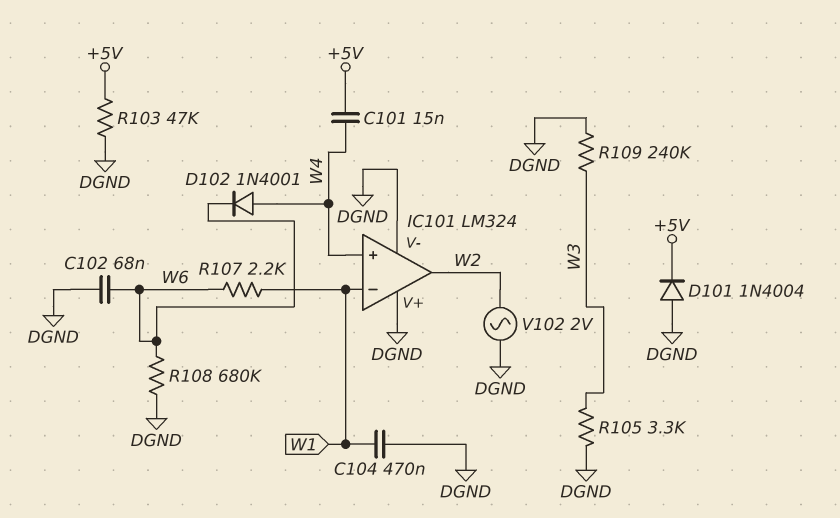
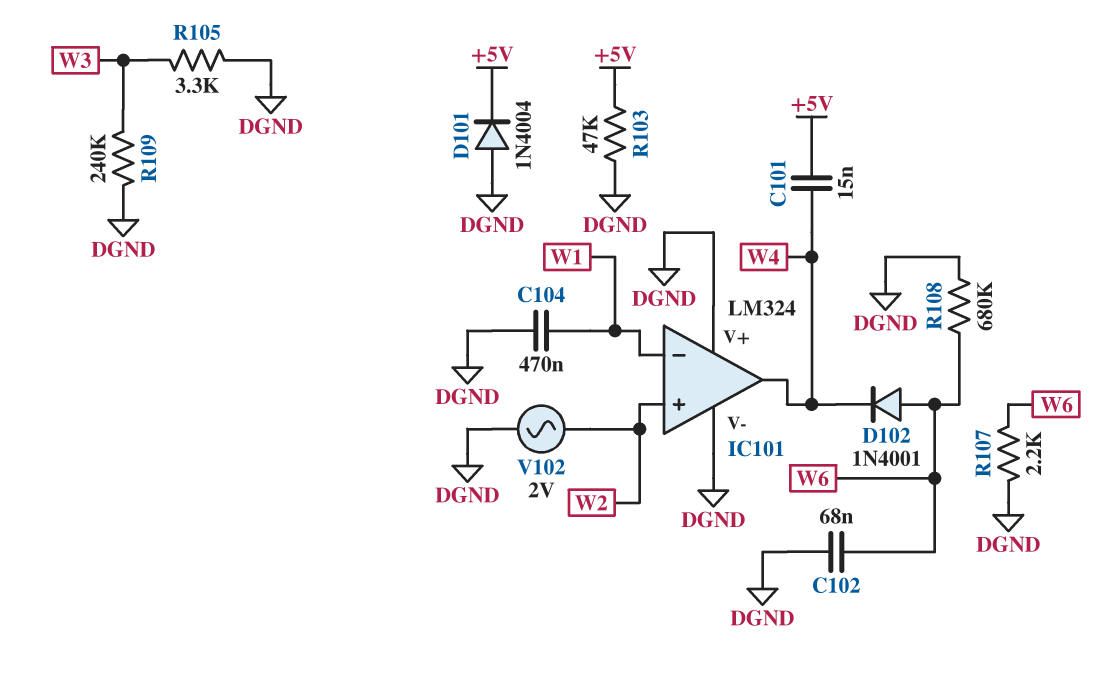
D102: diode 1N4001 (A W4, K W6) -> diode 1N4001 (A W6, K W4)
IC101 pin in+: W4 -> W2
IC101 pin out: W2 -> W4
R107: 2.2k (W1, W6) -> 2.2k (DGND, W6)

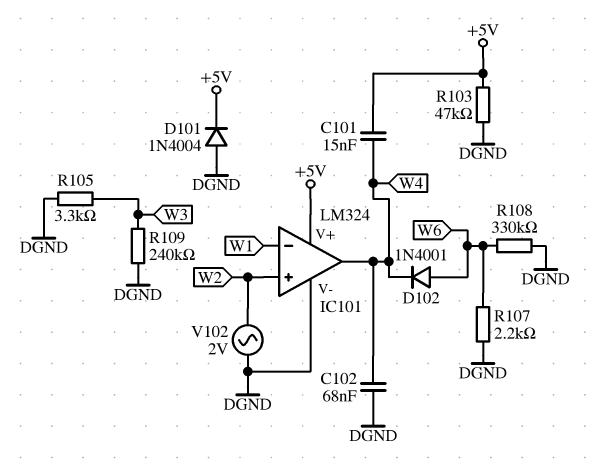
C102: 68nF (DGND, W6) -> 68nF (DGND, W4)
C104: 470nF (DGND, W1) -> none
IC101 pin V+: DGND -> +5V
R108: 680k (DGND, W6) -> 330k (DGND, W6)

